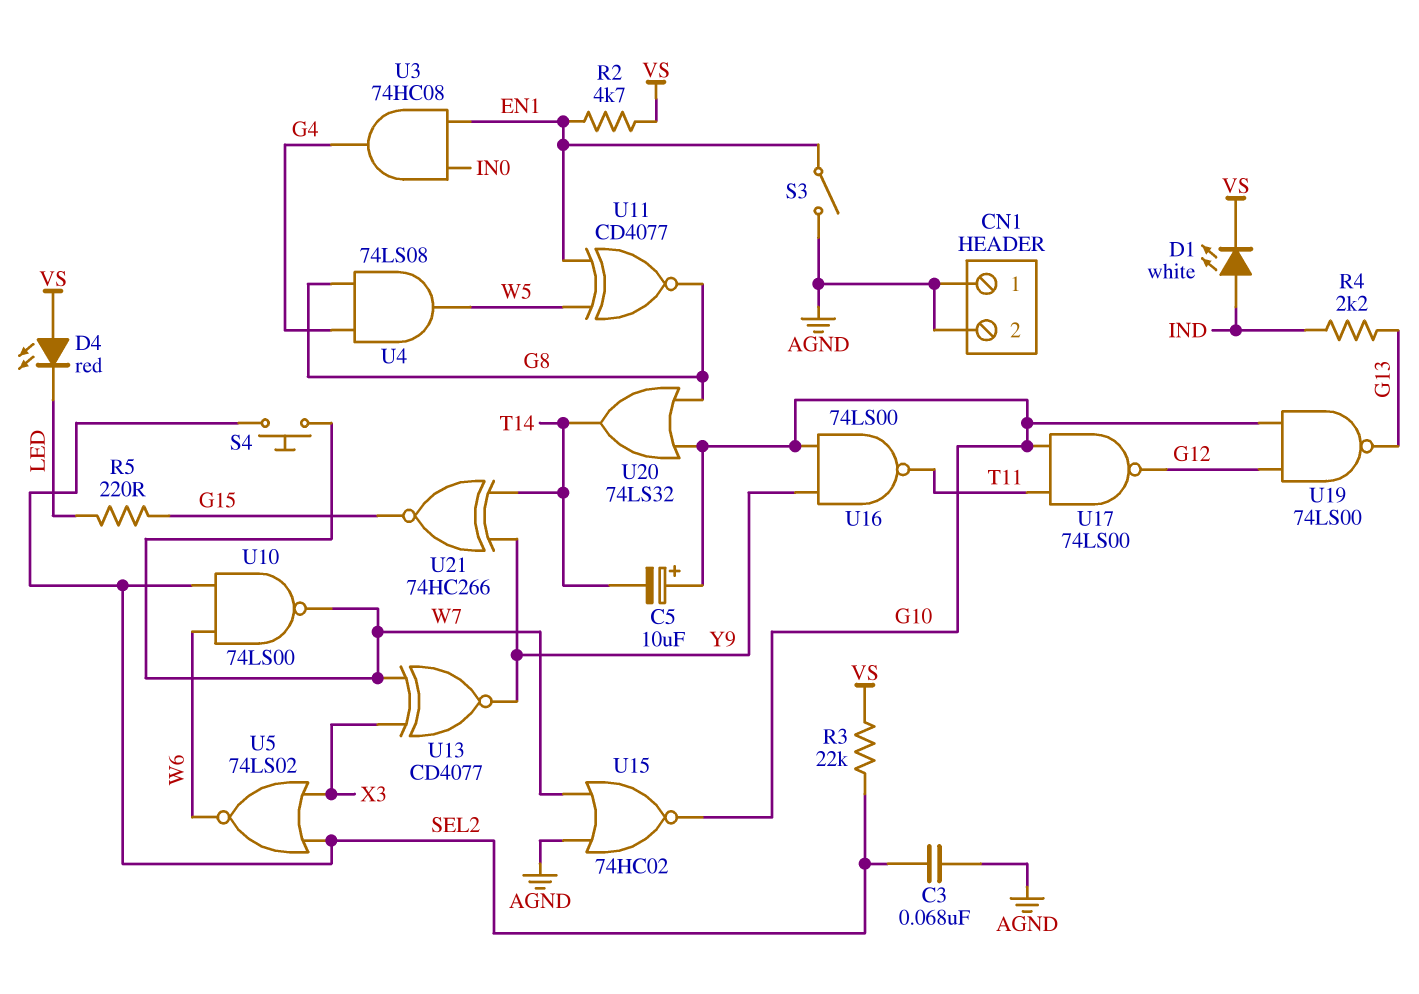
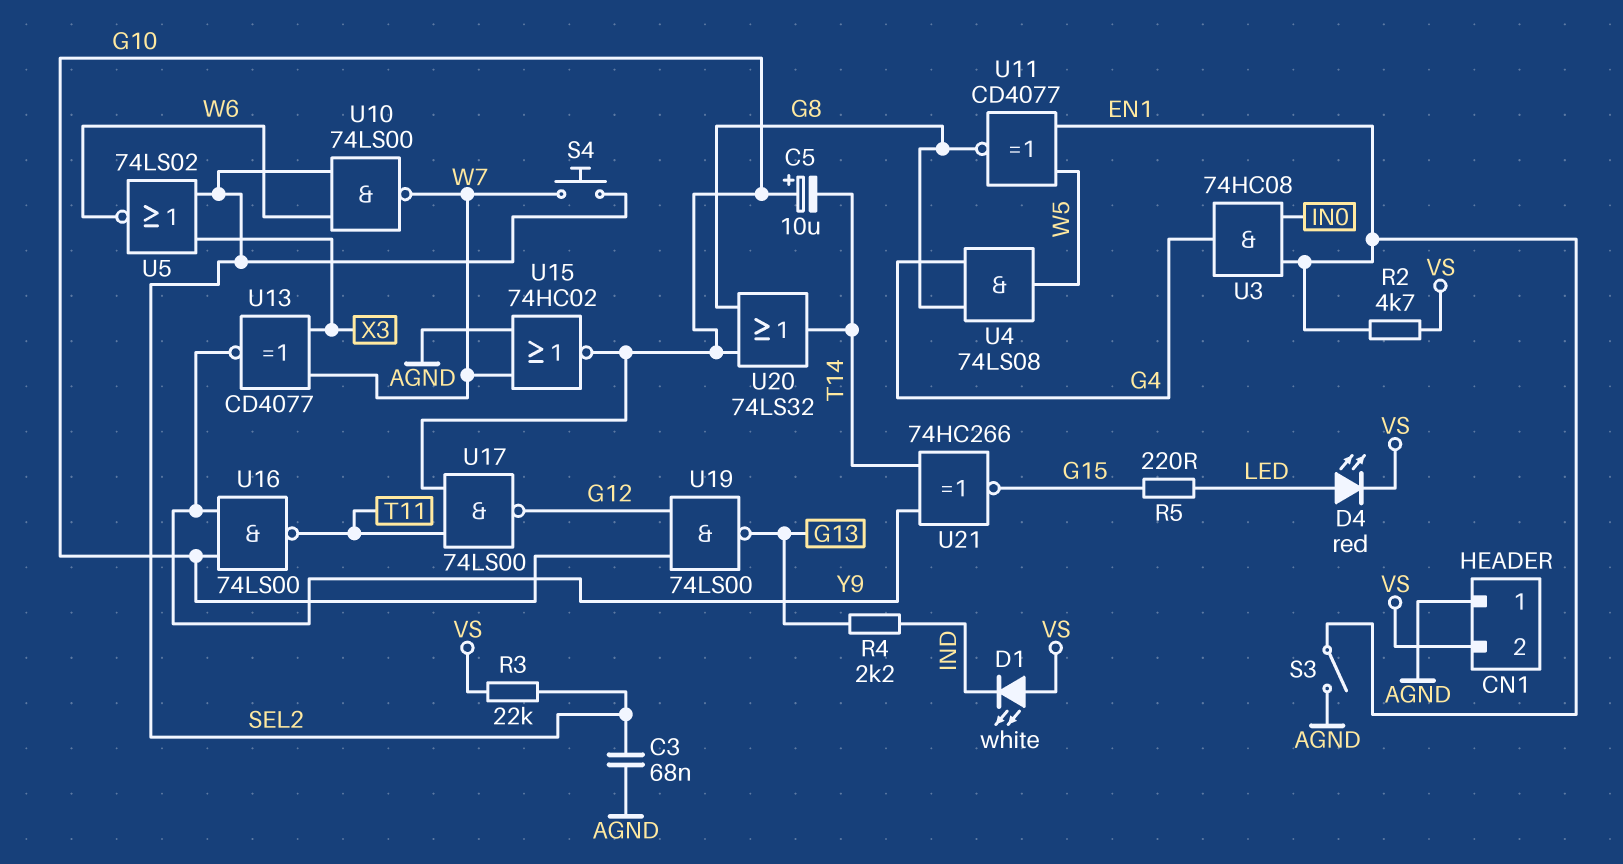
CN1 pin 2: AGND -> VS
D1: LED white (A IND, K VS) -> LED white (A VS, K IND)
D4: LED red (A VS, K LED) -> LED red (A LED, K VS)

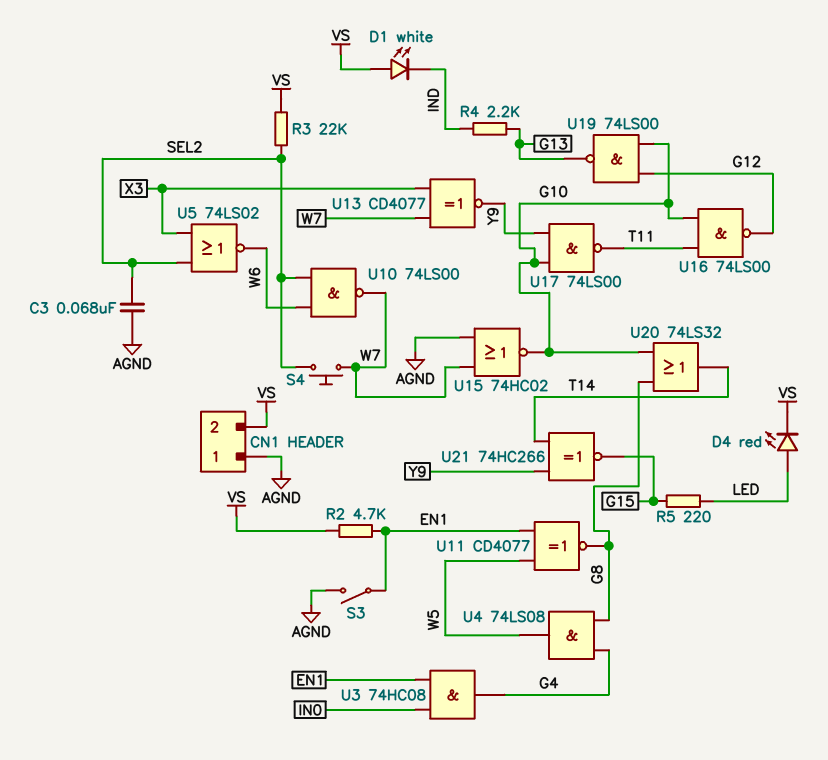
C5: 10uF (plus G10, minus T14) -> none
U16: NAND 74LS00 (in G10, in Y9, out T11) -> NAND 74LS00 (in G10, in T11, out G12)
U17: NAND 74LS00 (in G10, in T11, out G12) -> NAND 74LS00 (in G10, in Y9, out T11)

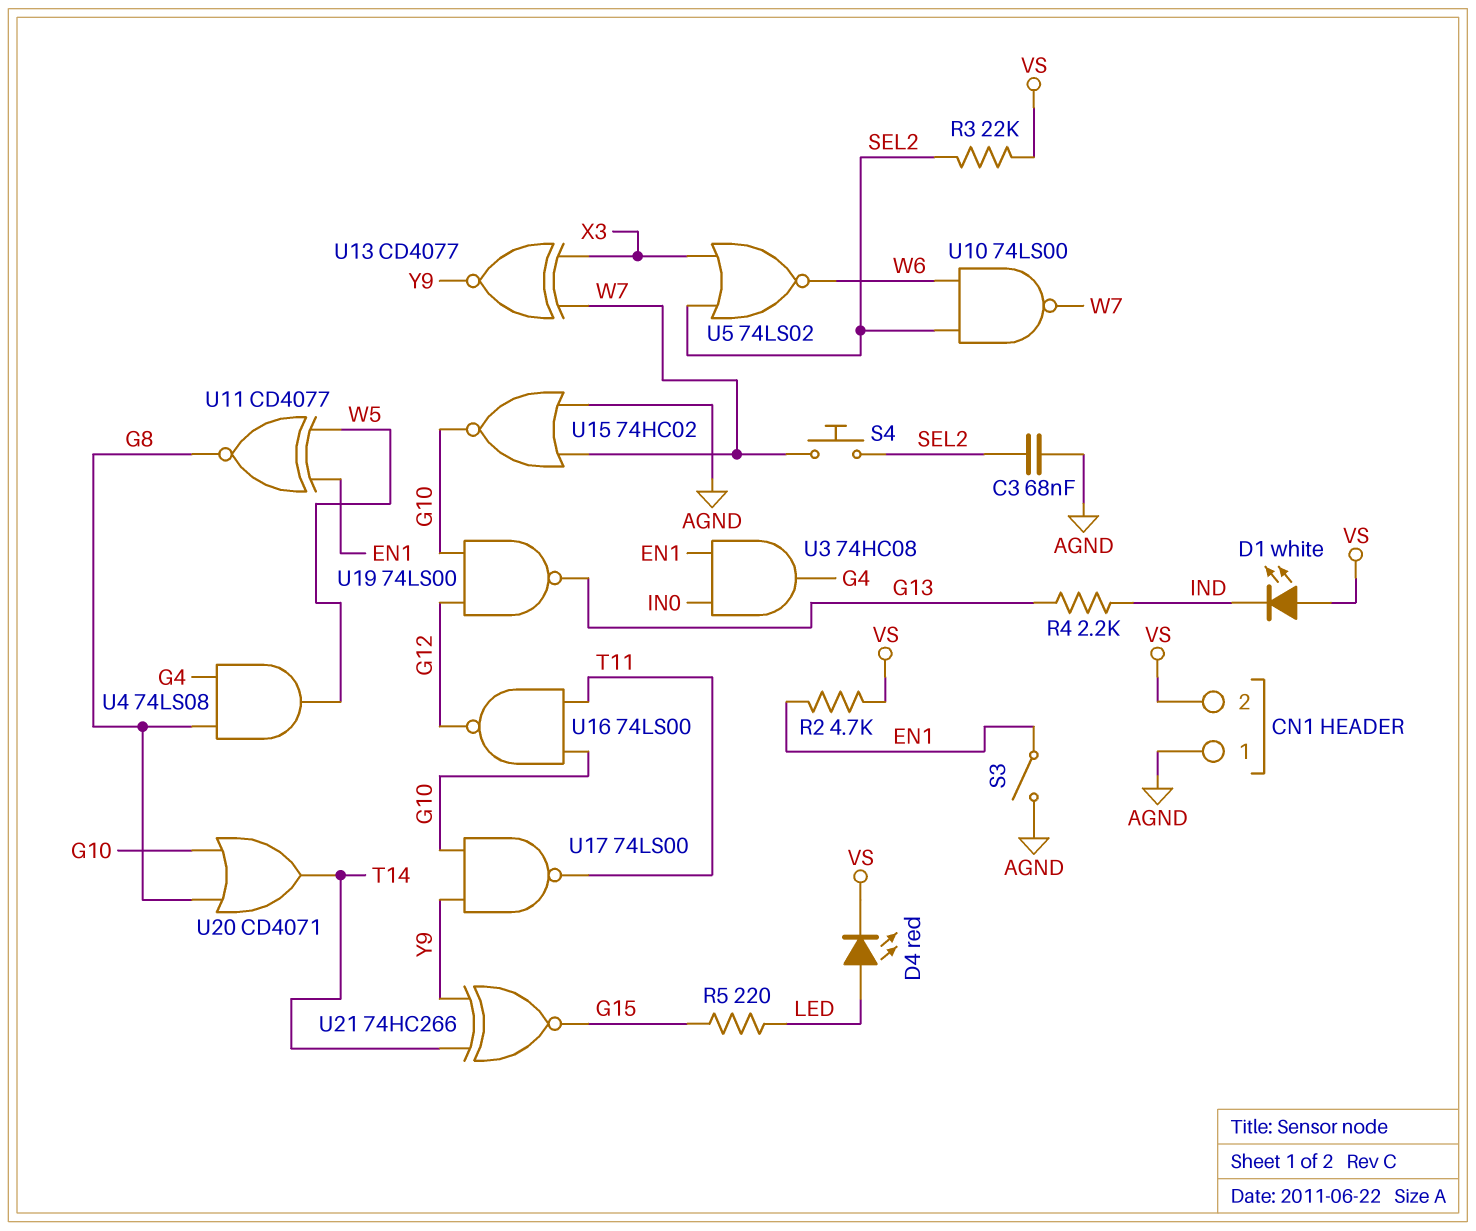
U20: OR 74LS32 (in G8, in G10, out T14) -> OR CD4071 (in G8, in G10, out T14)

